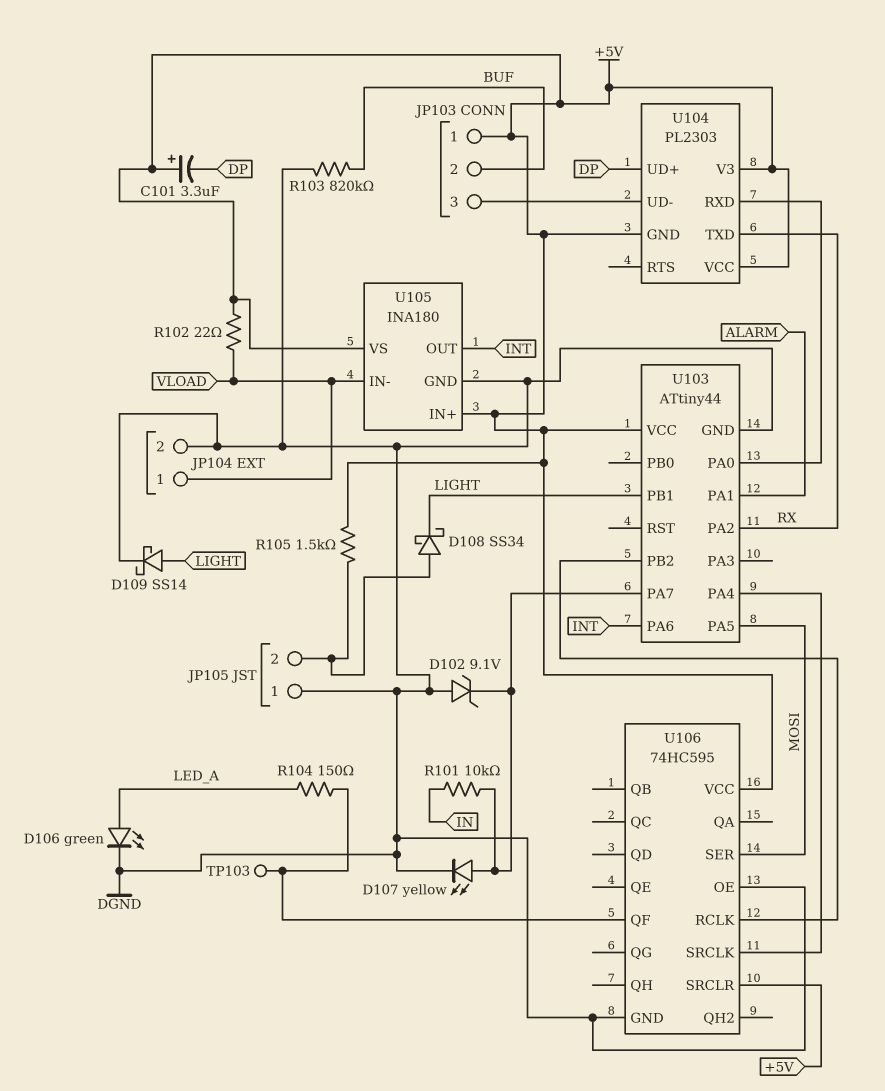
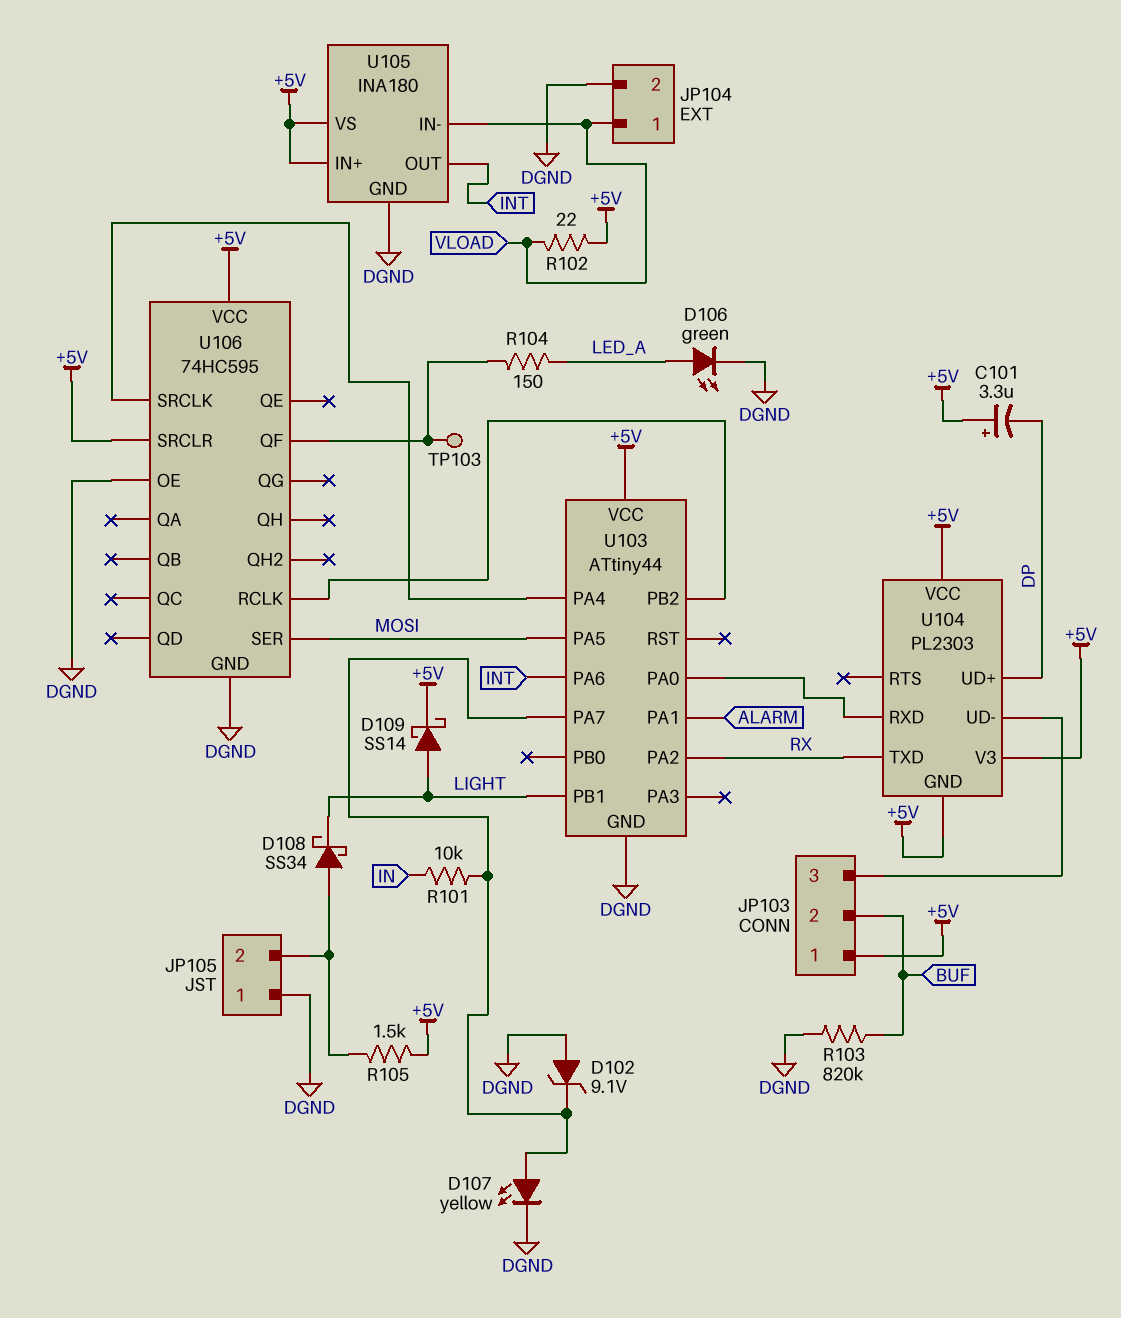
D109: schottky SS14 (A LIGHT, K DGND) -> schottky SS14 (A LIGHT, K +5V)

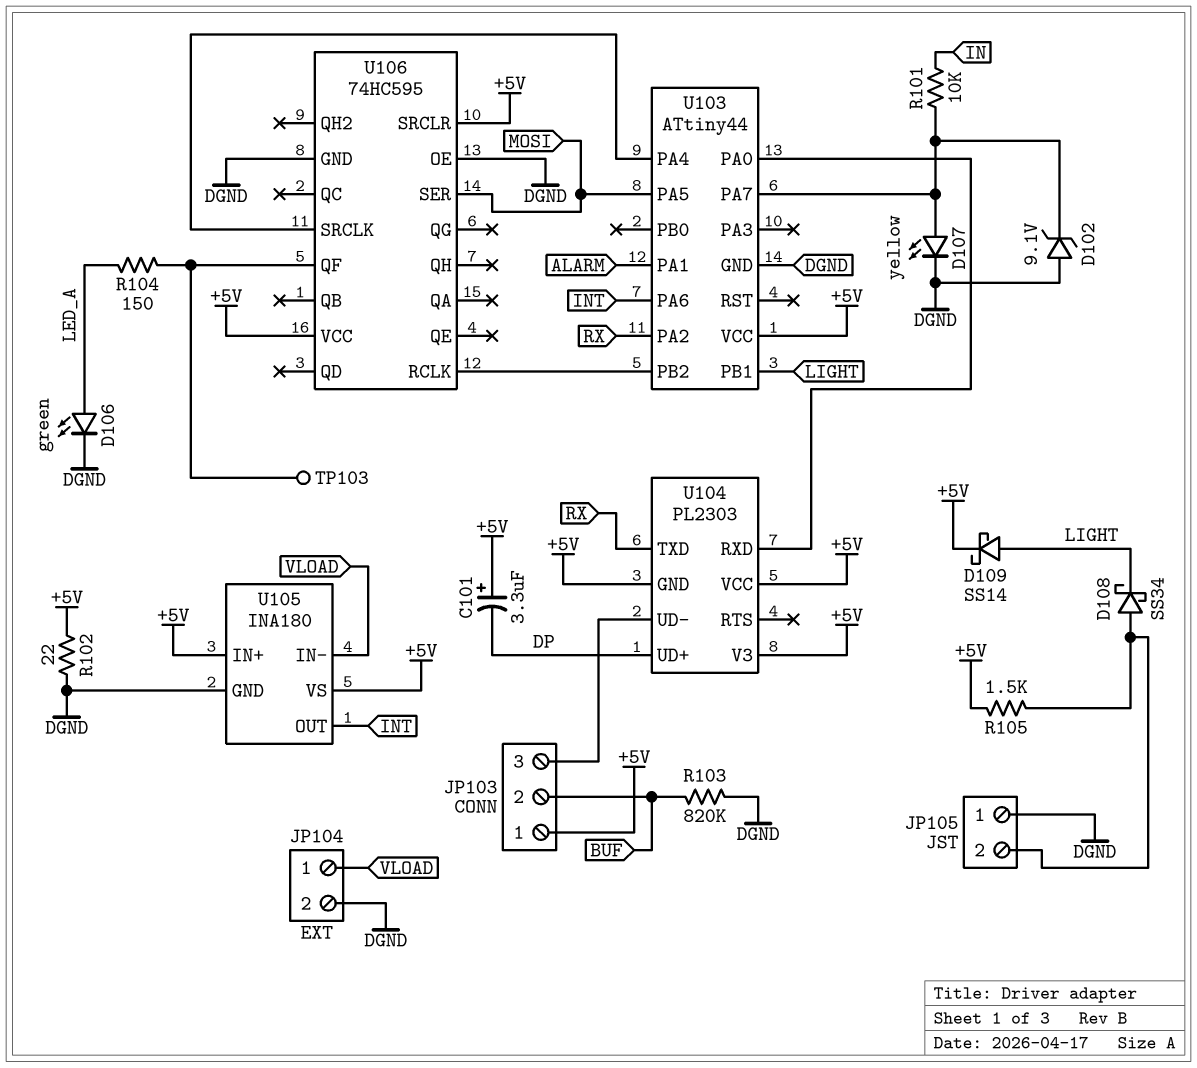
R102: 22 (+5V, VLOAD) -> 22 (+5V, DGND)

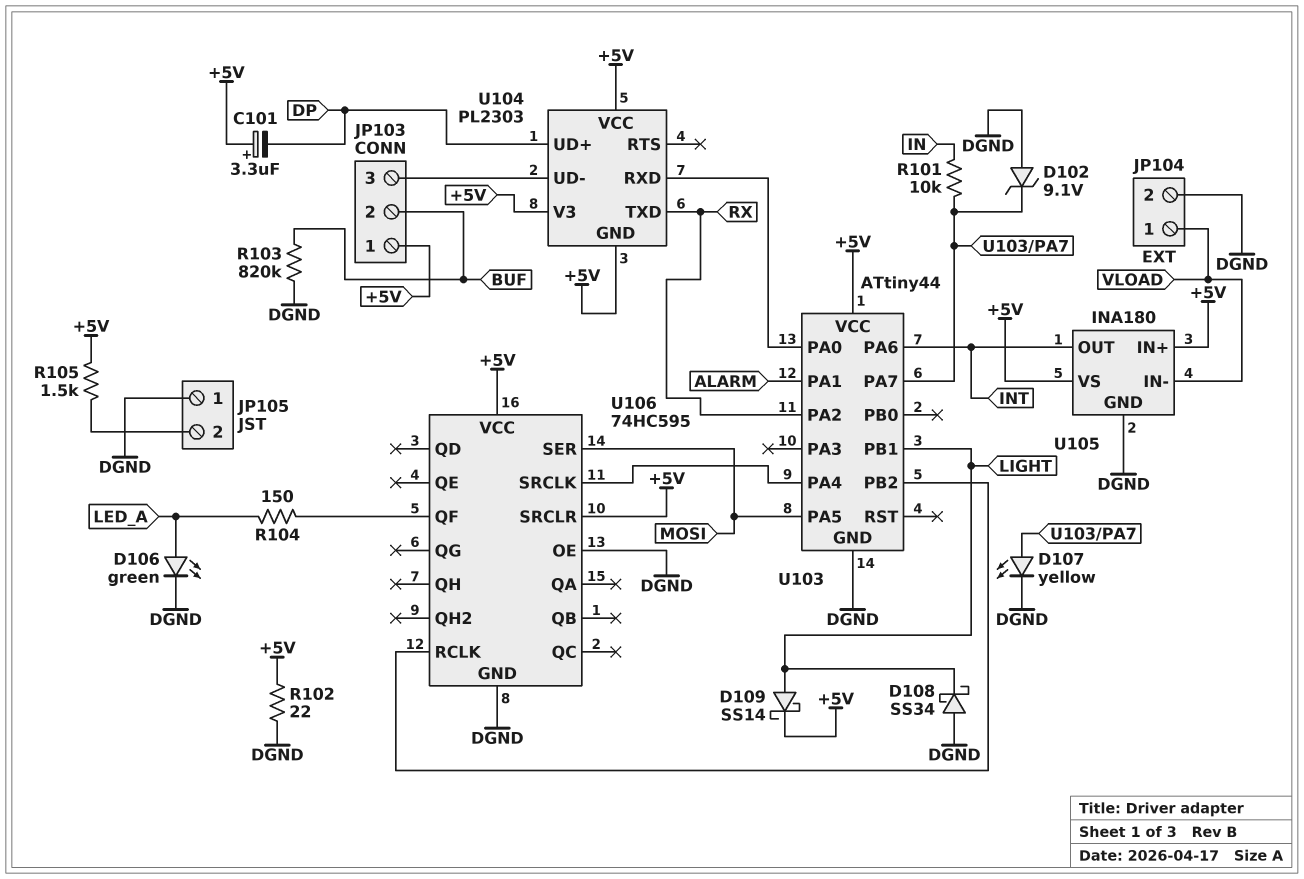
D108: schottky SS34 (A JP105/2, K LIGHT) -> schottky SS34 (A DGND, K LIGHT)
TP103: test point (U106/QF) -> none

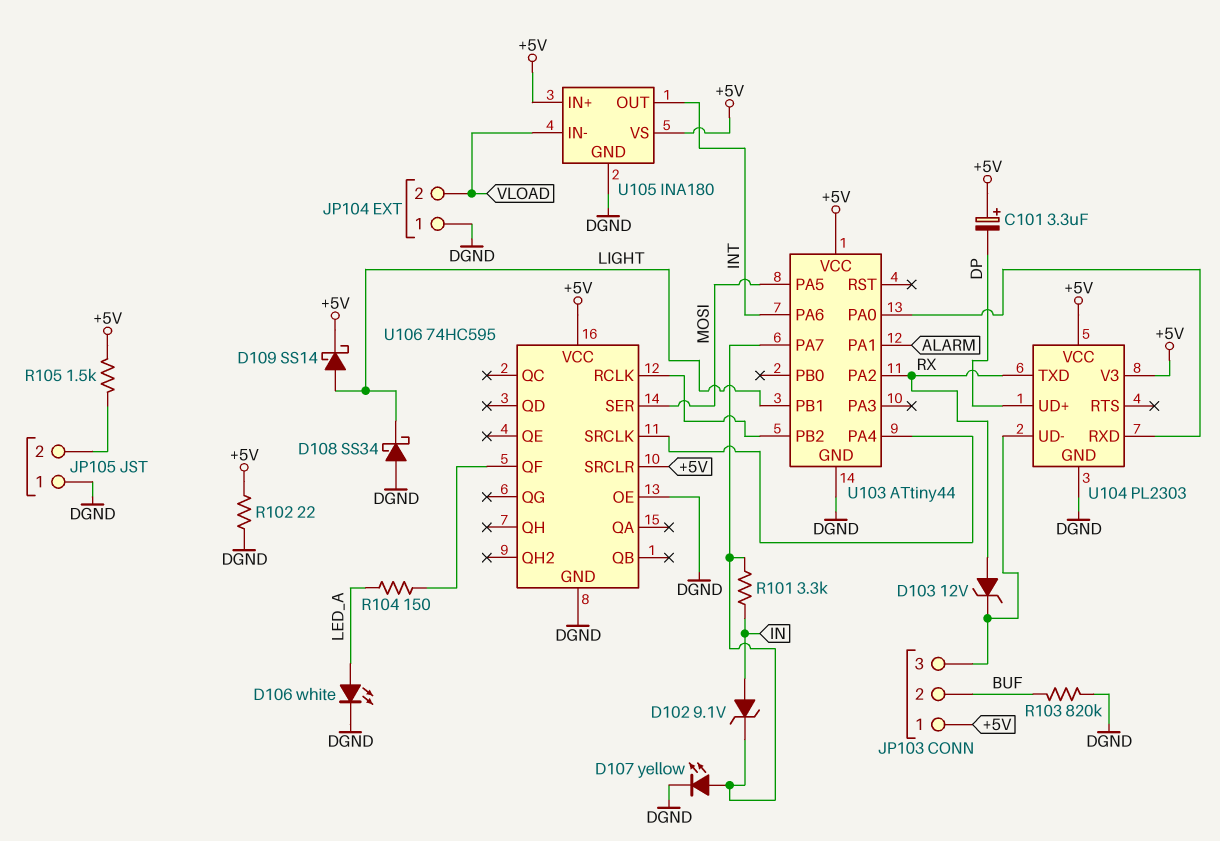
D102: zener 9.1V (A DGND, K U103/PA7) -> zener 9.1V (A IN, K U103/PA7)
D103: none -> zener 12V (A RX, K JP103/3)
D106: LED green (A LED_A, K DGND) -> LED white (A LED_A, K DGND)
JP104 pin 1: VLOAD -> DGND
JP104 pin 2: DGND -> VLOAD
R101: 10k (IN, U103/PA7) -> 3.3k (IN, U103/PA7)
U104 pin GND: +5V -> DGND

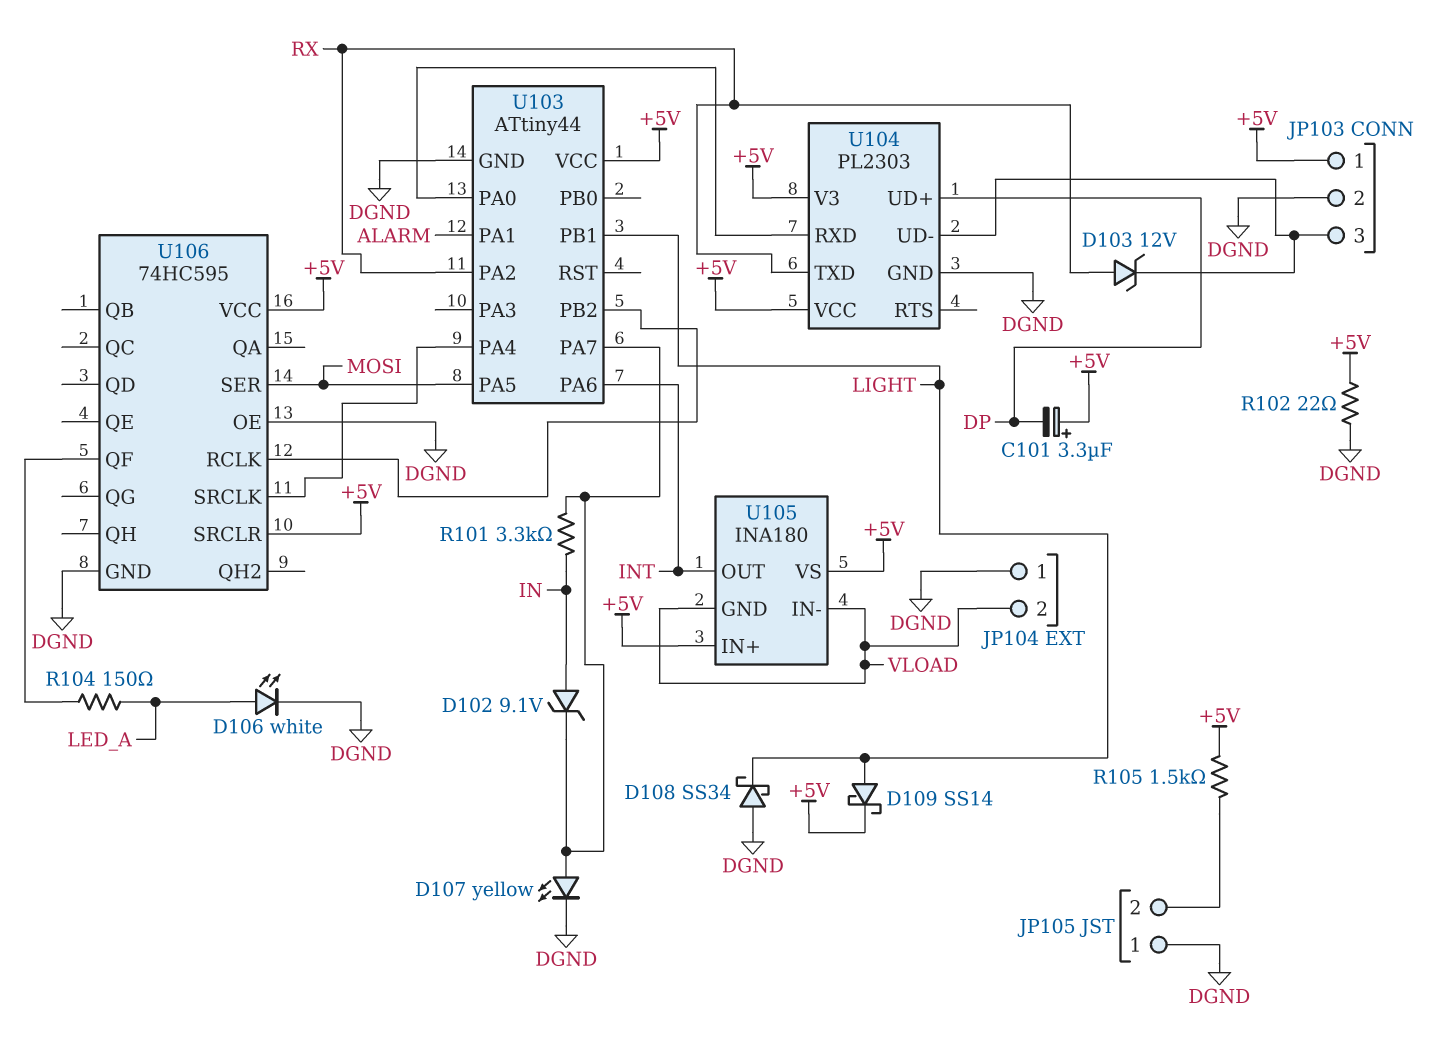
JP103 pin 2: BUF -> DGND
R103: 820k (BUF, DGND) -> none
U105 pin GND: DGND -> VLOAD

